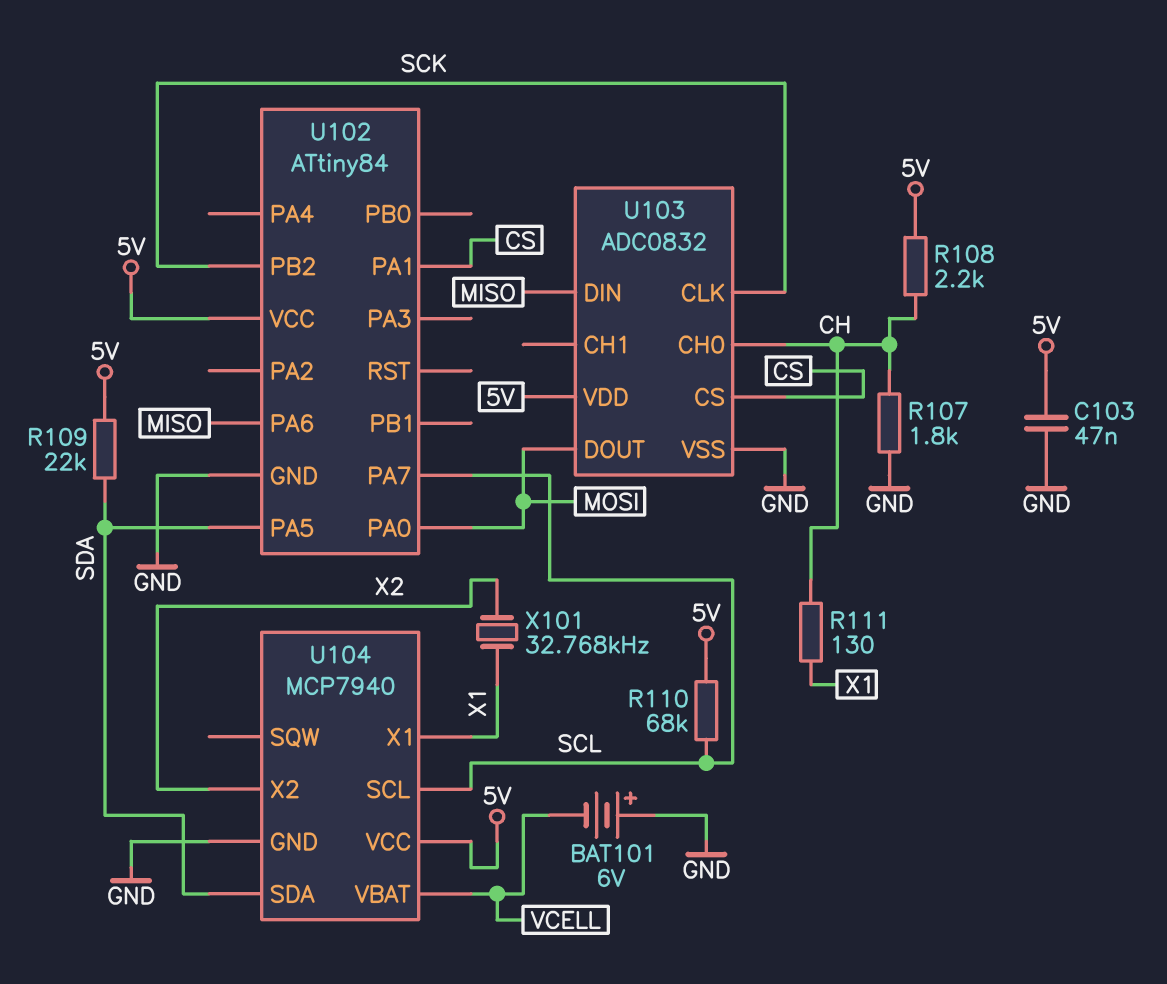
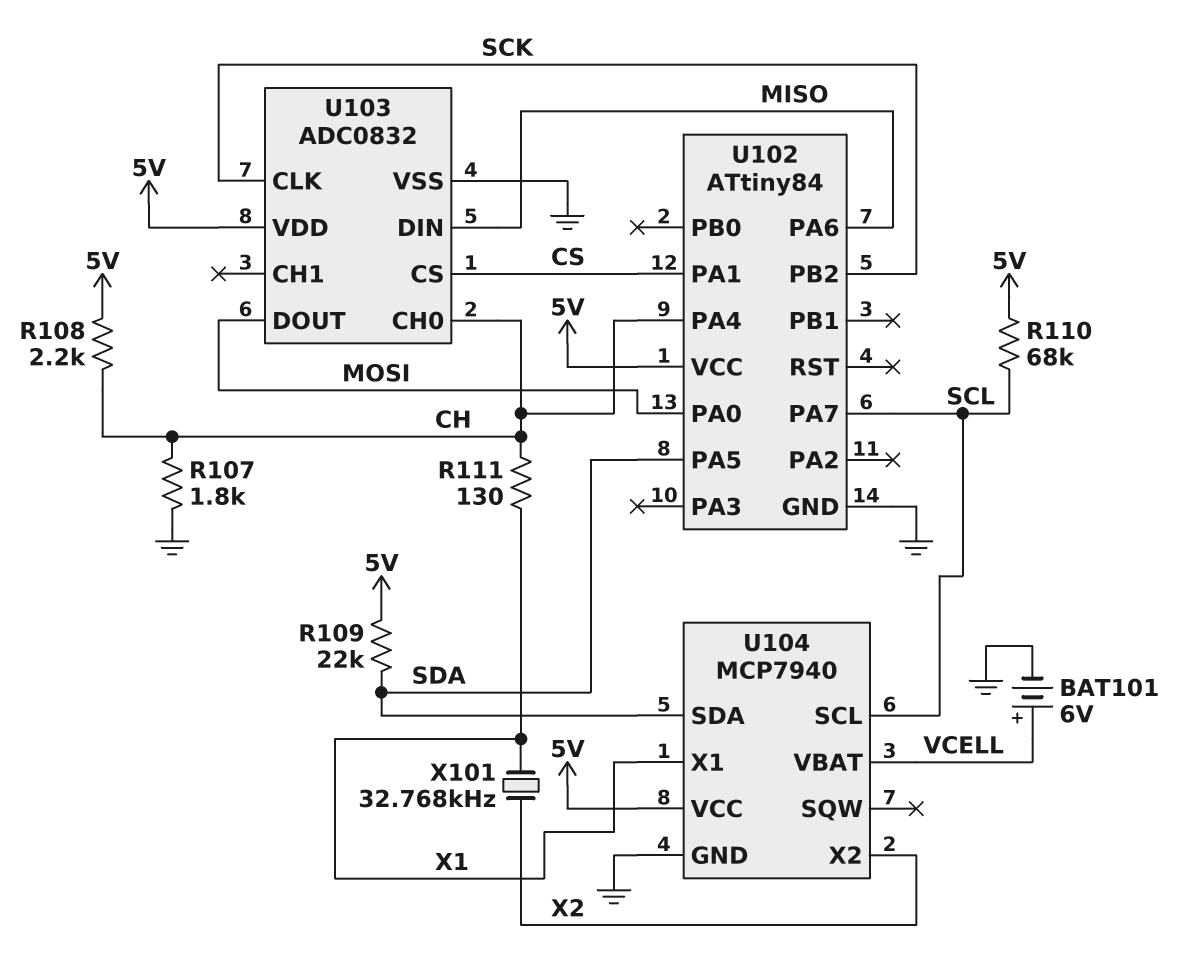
BAT101: 6V (plus GND, minus VCELL) -> 6V (plus VCELL, minus GND)
C103: 47nF (5V, GND) -> none
U102 pin PA4: none -> CH

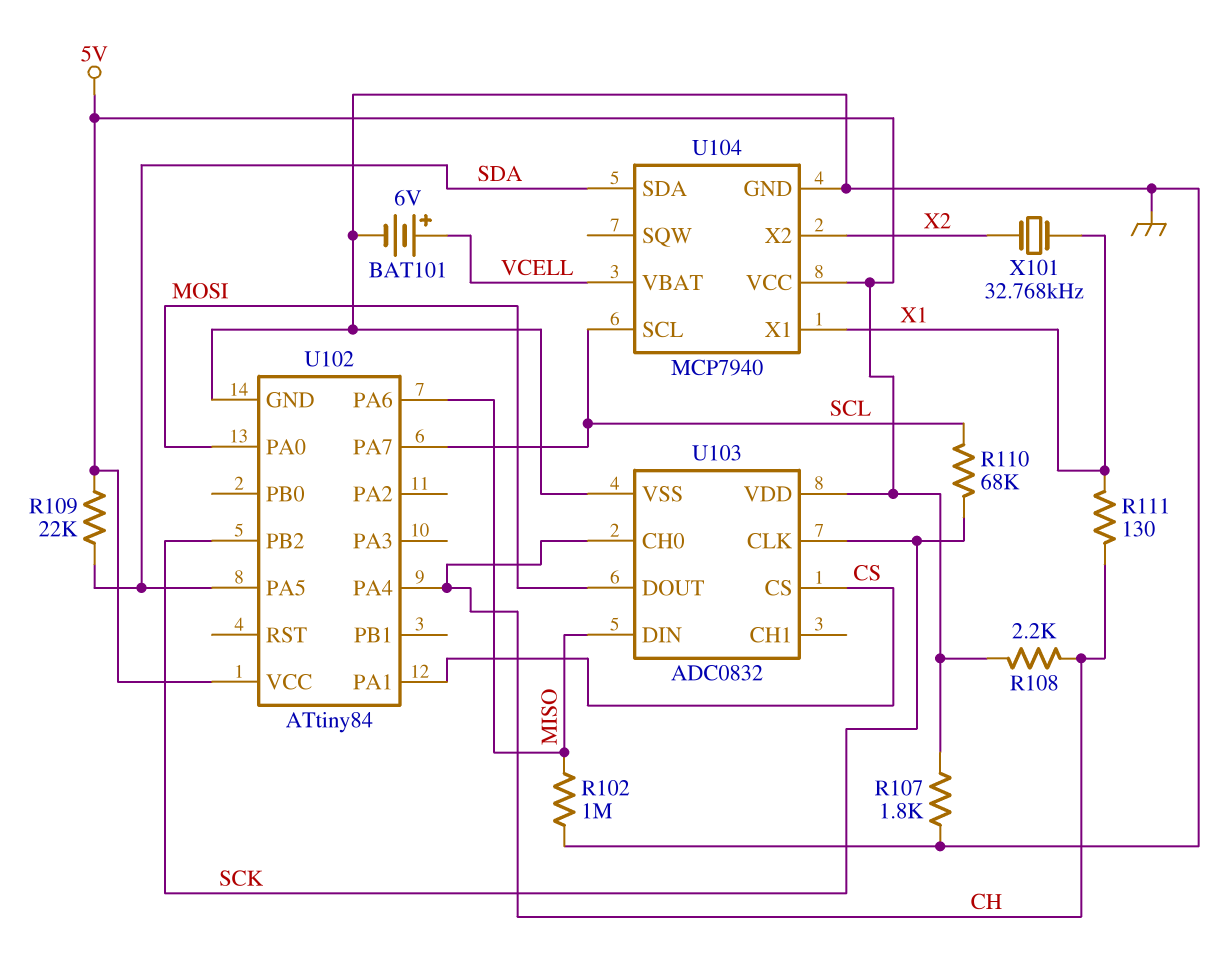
R102: none -> 1M (GND, MISO)
R107: 1.8k (CH, GND) -> 1.8k (5V, GND)
R110: 68k (5V, SCL) -> 68k (SCK, SCL)

